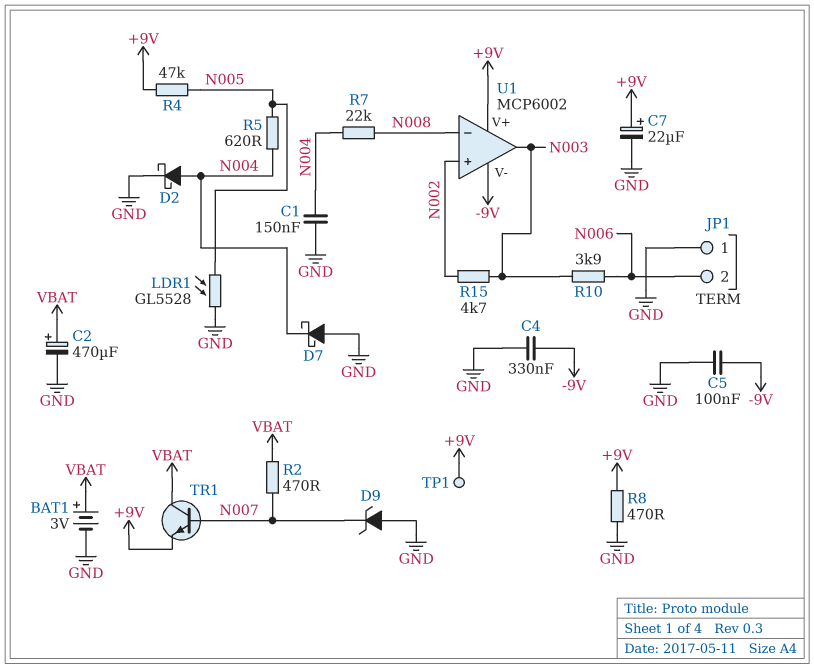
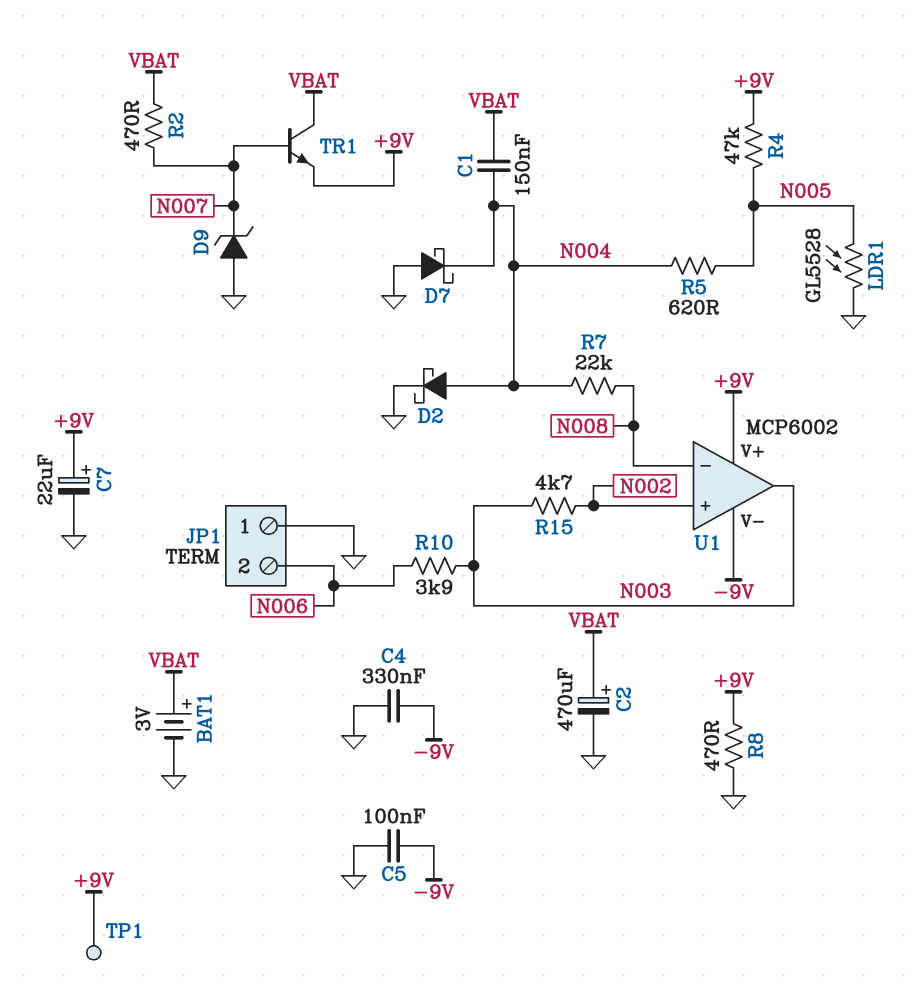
C1: 150nF (GND, N004) -> 150nF (N004, VBAT)

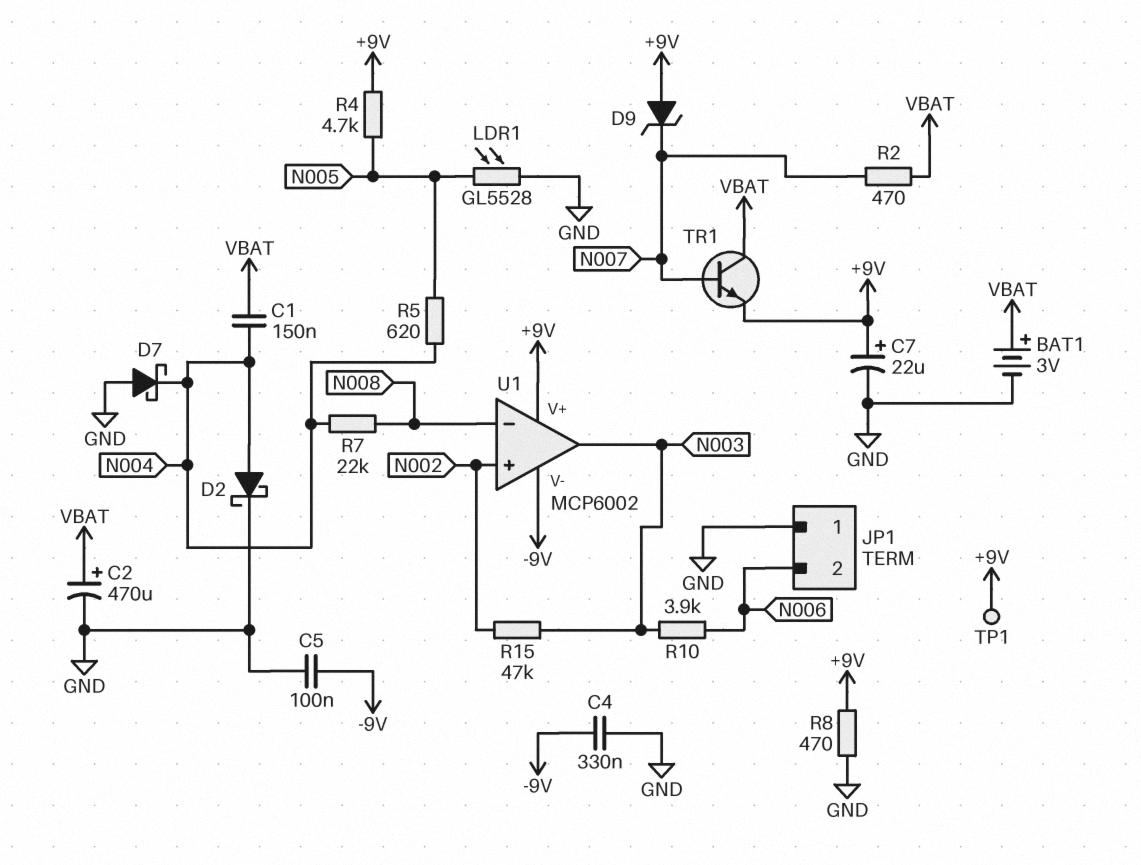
D9: zener (A GND, K N007) -> zener (A +9V, K N007)
R4: 47k (+9V, N005) -> 4.7k (+9V, N005)
R15: 4.7k (N002, N003) -> 47k (N002, N003)

